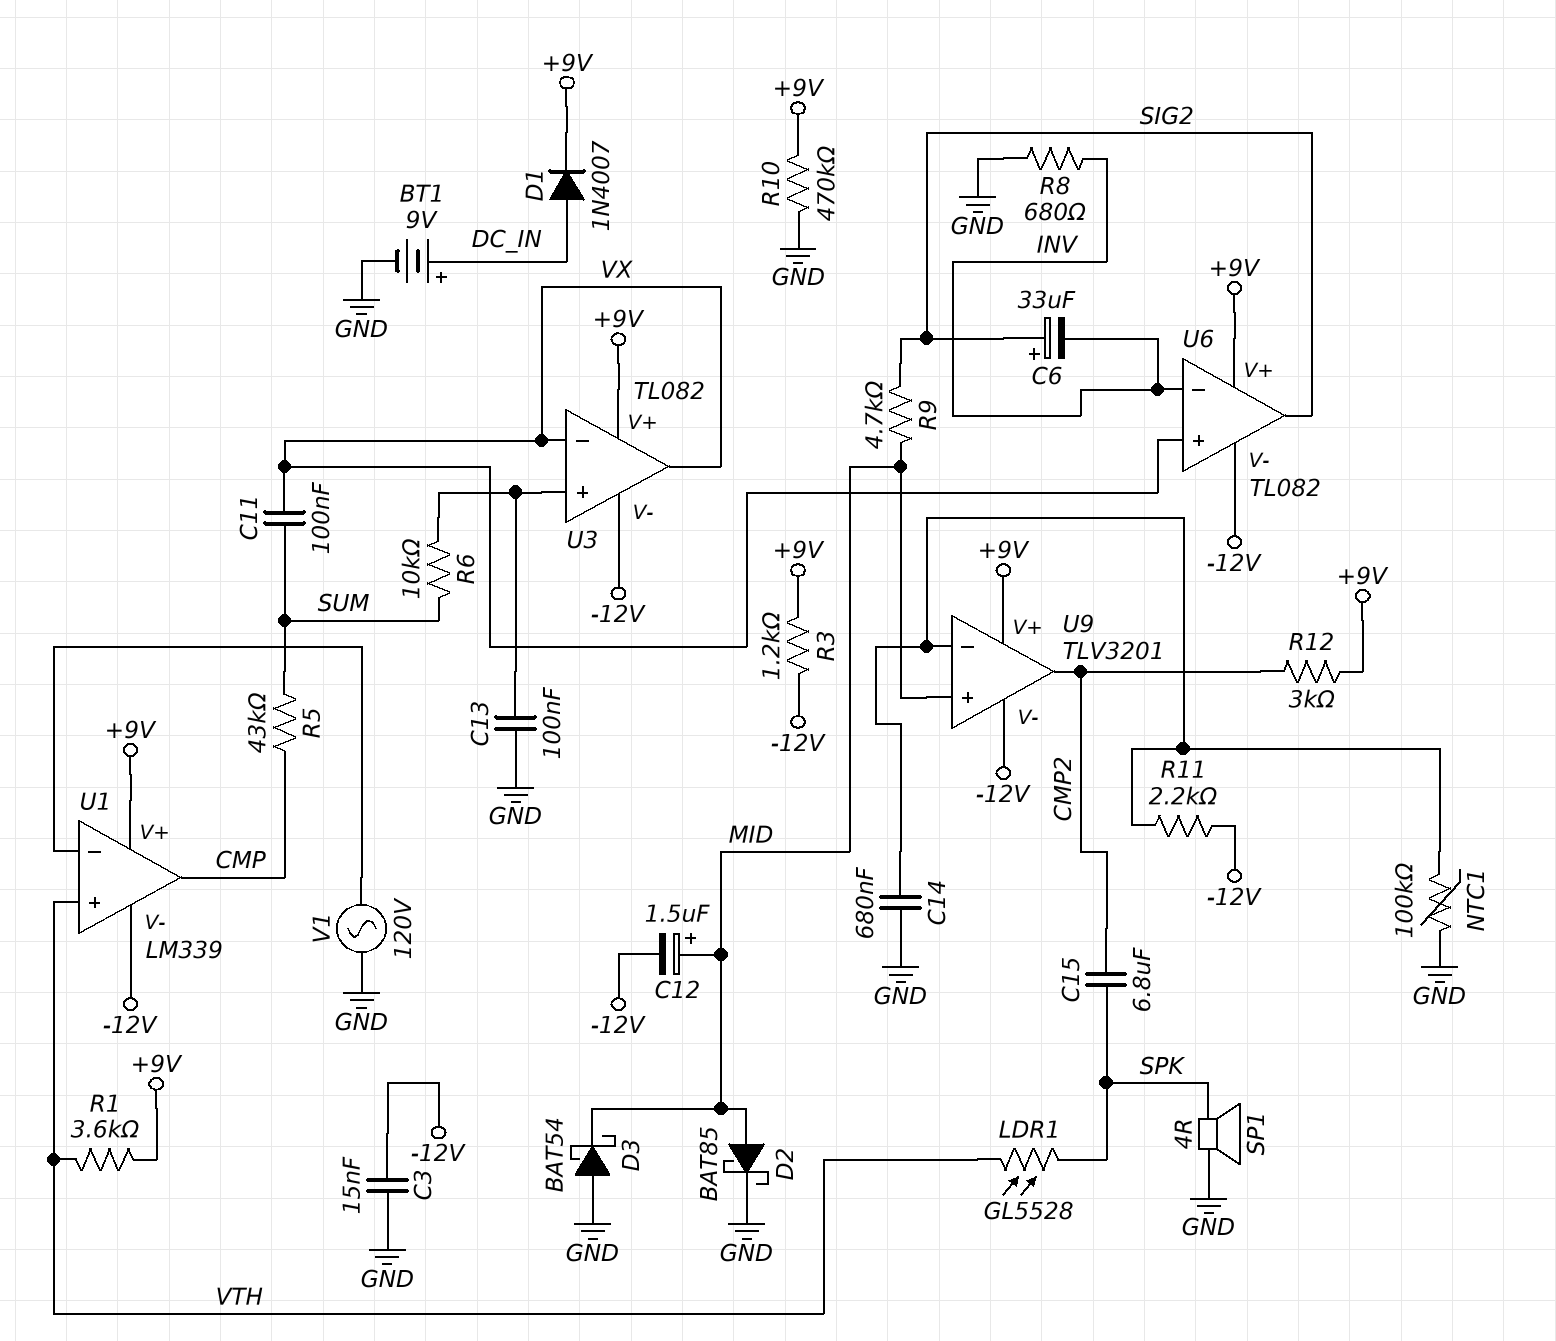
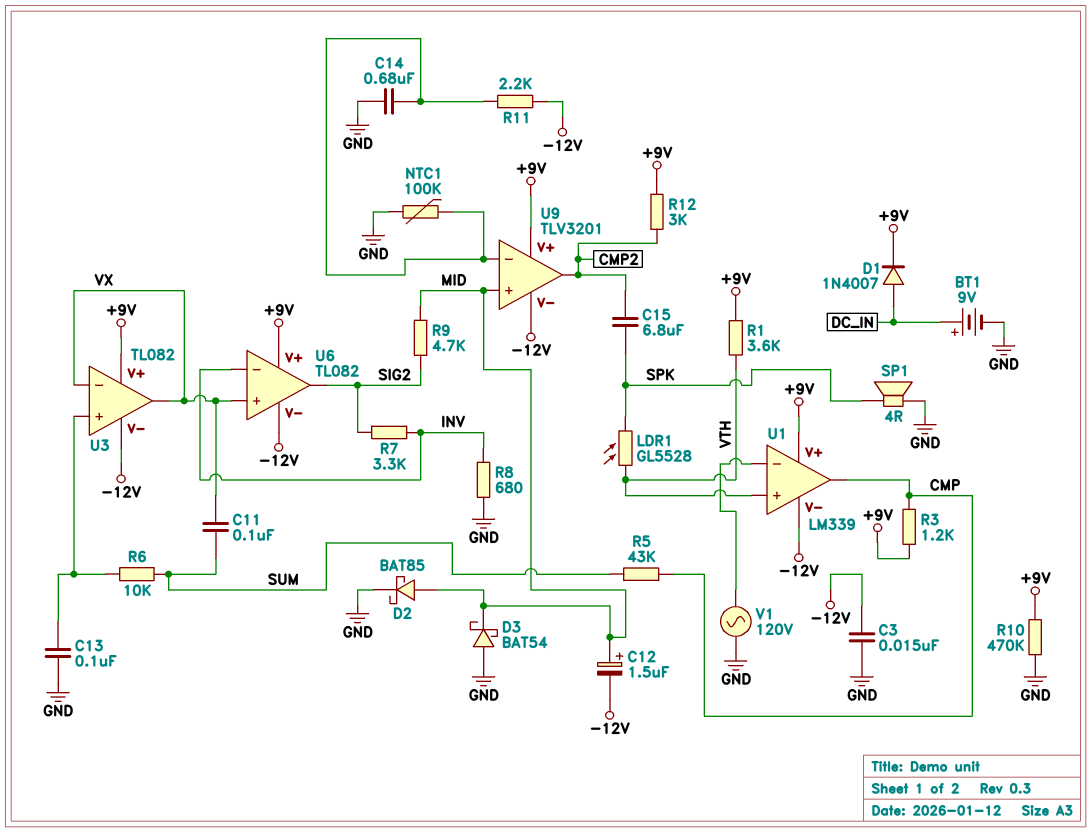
C6: 33uF (plus SIG2, minus INV) -> none
R3: 1.2k (+9V, -12V) -> 1.2k (+9V, CMP)
R7: none -> 3.3k (INV, SIG2)

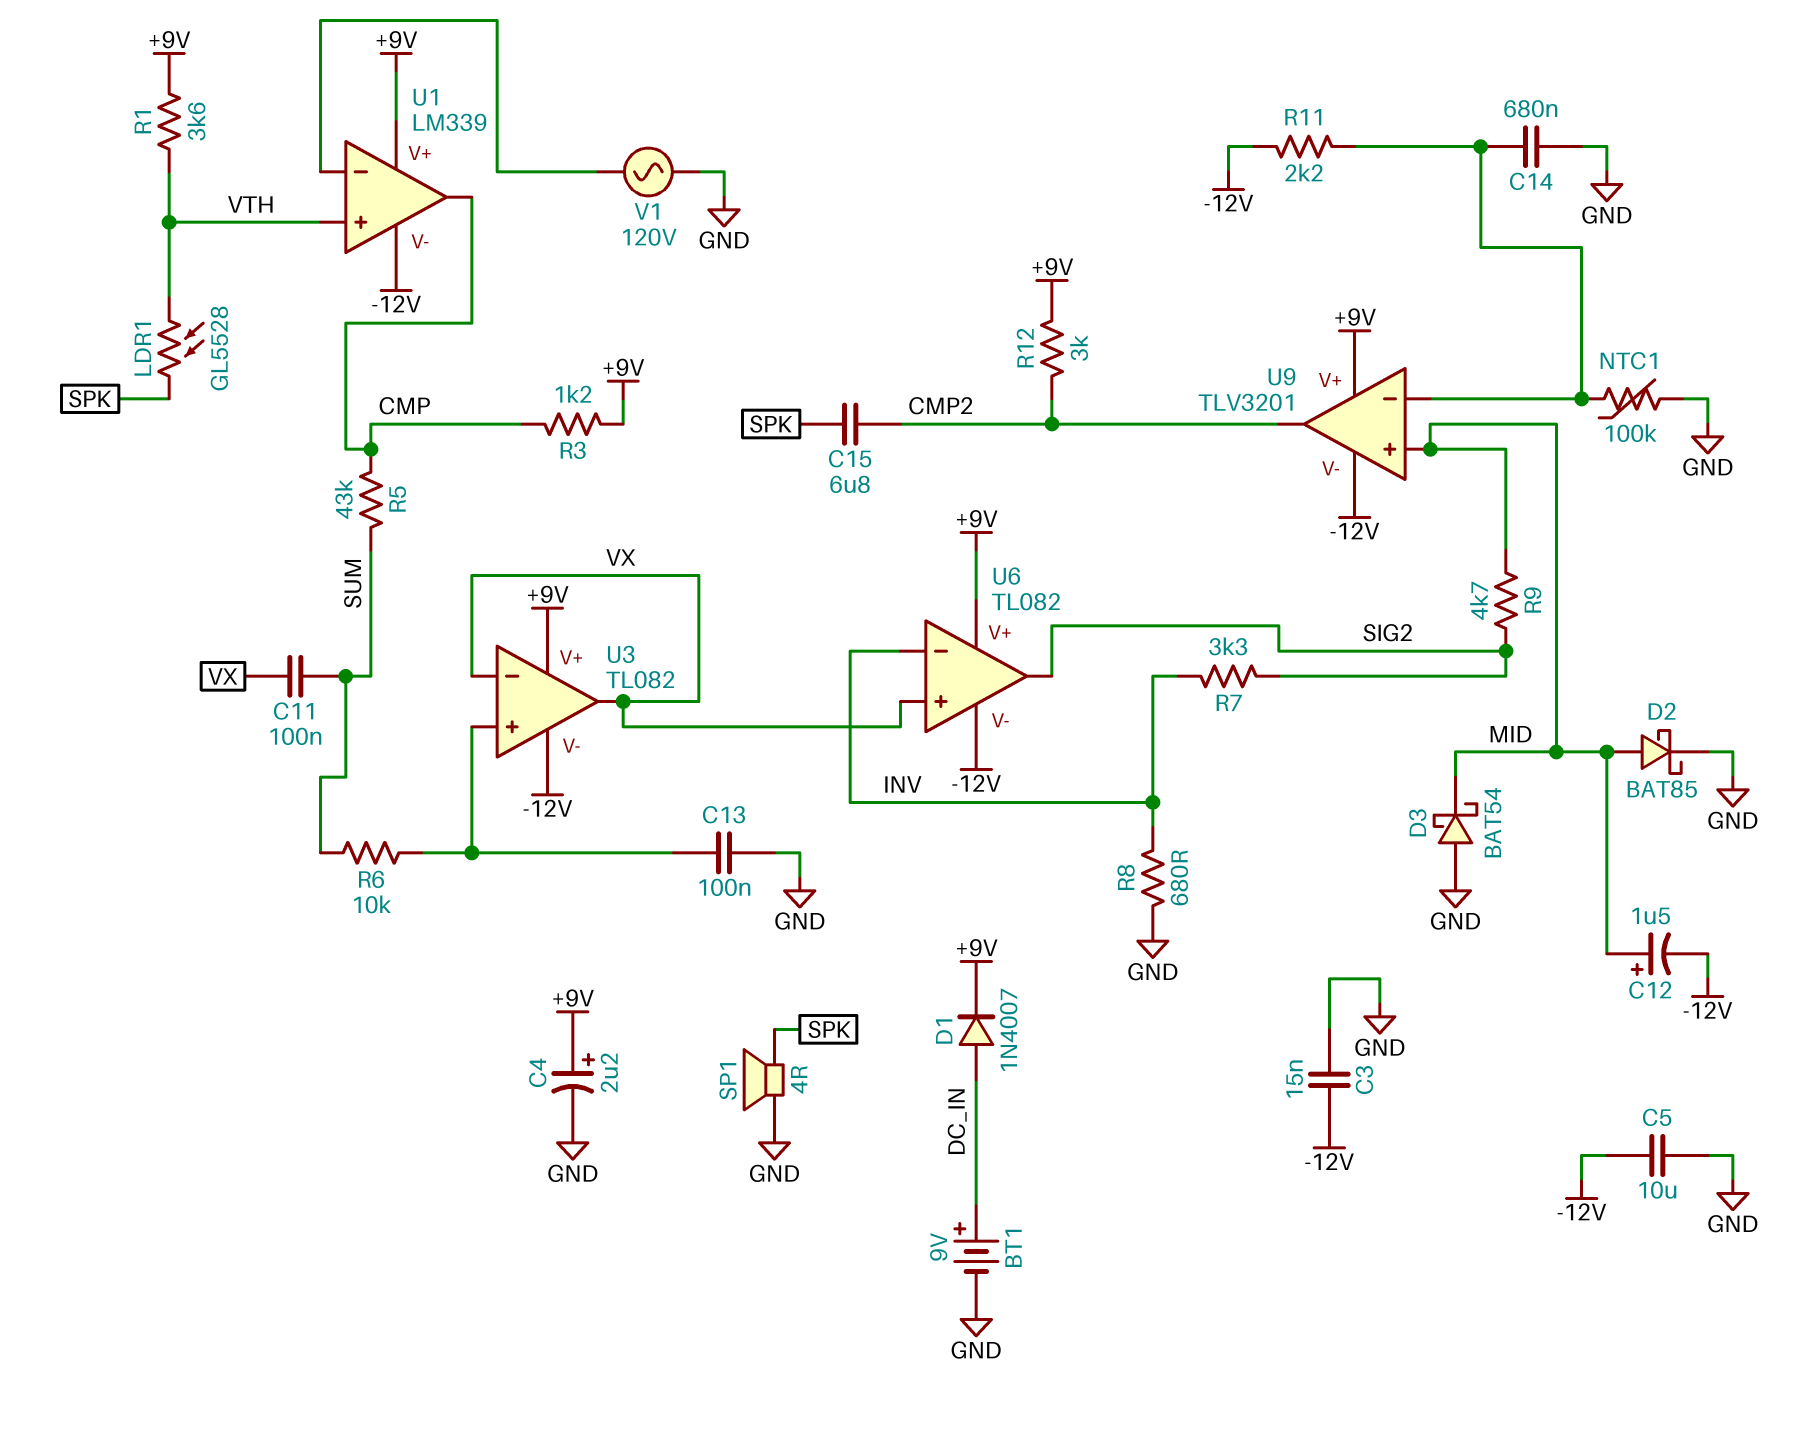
C4: none -> 2.2uF (plus +9V, minus GND)
C5: none -> 10uF (-12V, GND)
R10: 470k (+9V, GND) -> none

